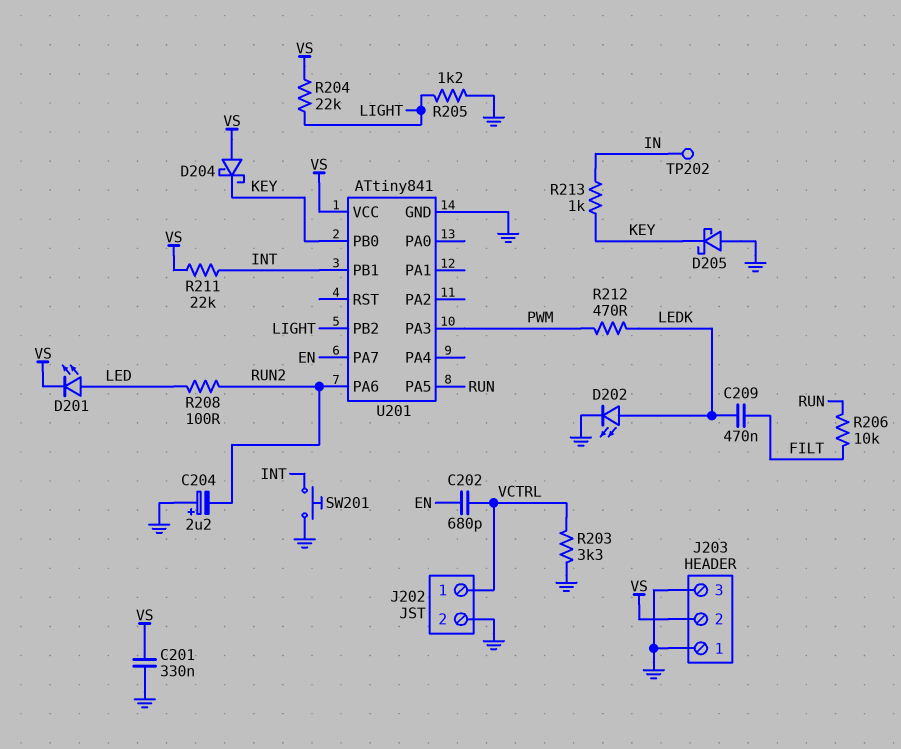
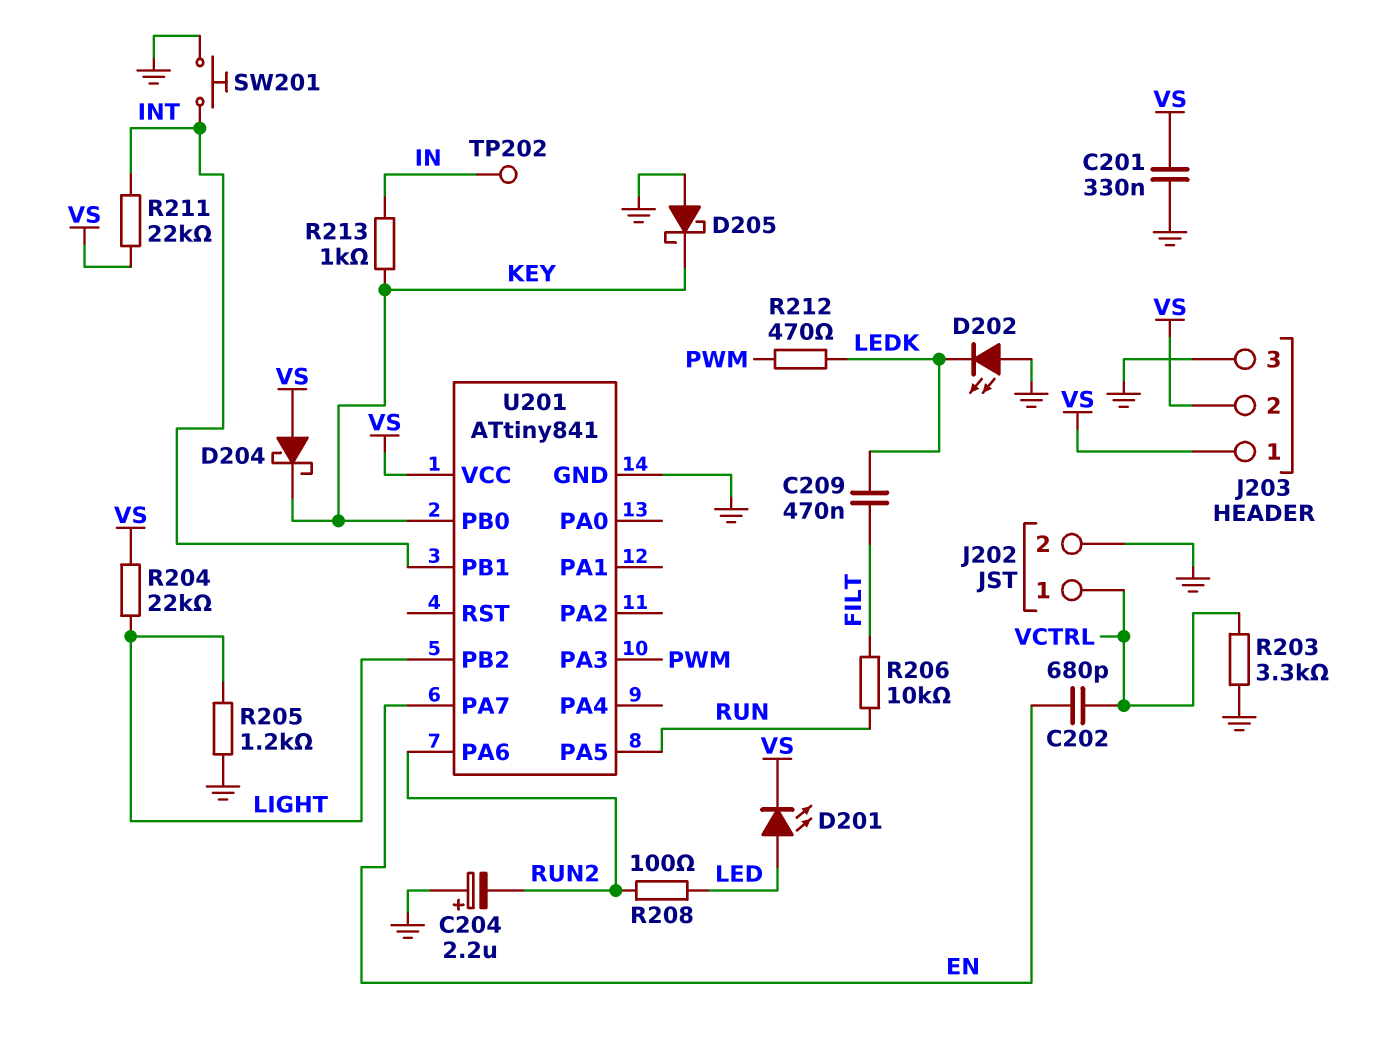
D202: LED (A LEDK, K GND) -> LED (A GND, K LEDK)
J203 pin 1: GND -> VS

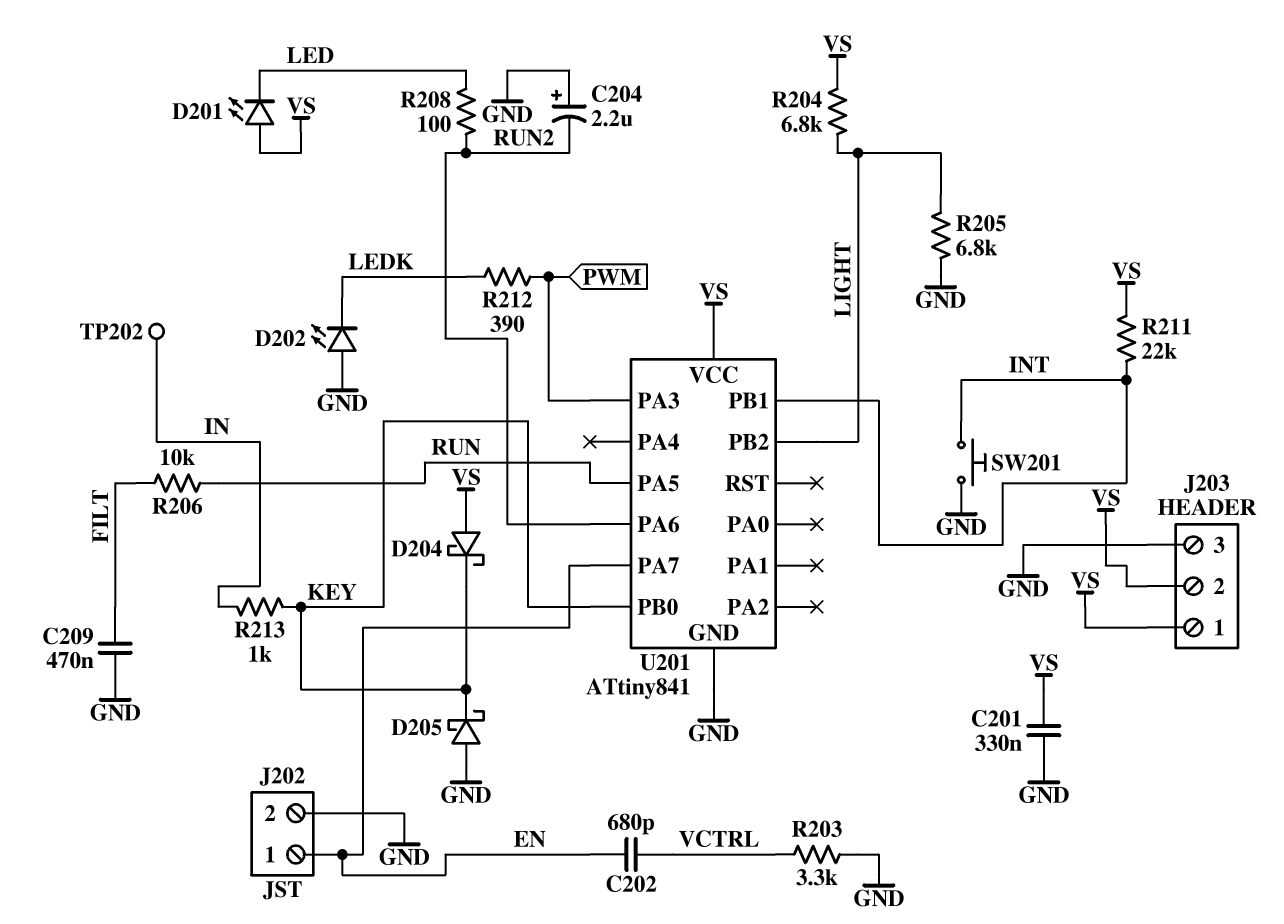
C209: 470nF (FILT, LEDK) -> 470nF (FILT, GND)
D201: LED (A LED, K VS) -> LED (A VS, K LED)
J202 pin 1: VCTRL -> EN
R204: 22k (LIGHT, VS) -> 6.8k (LIGHT, VS)
R205: 1.2k (GND, LIGHT) -> 6.8k (GND, LIGHT)
R212: 470 (LEDK, PWM) -> 390 (LEDK, PWM)

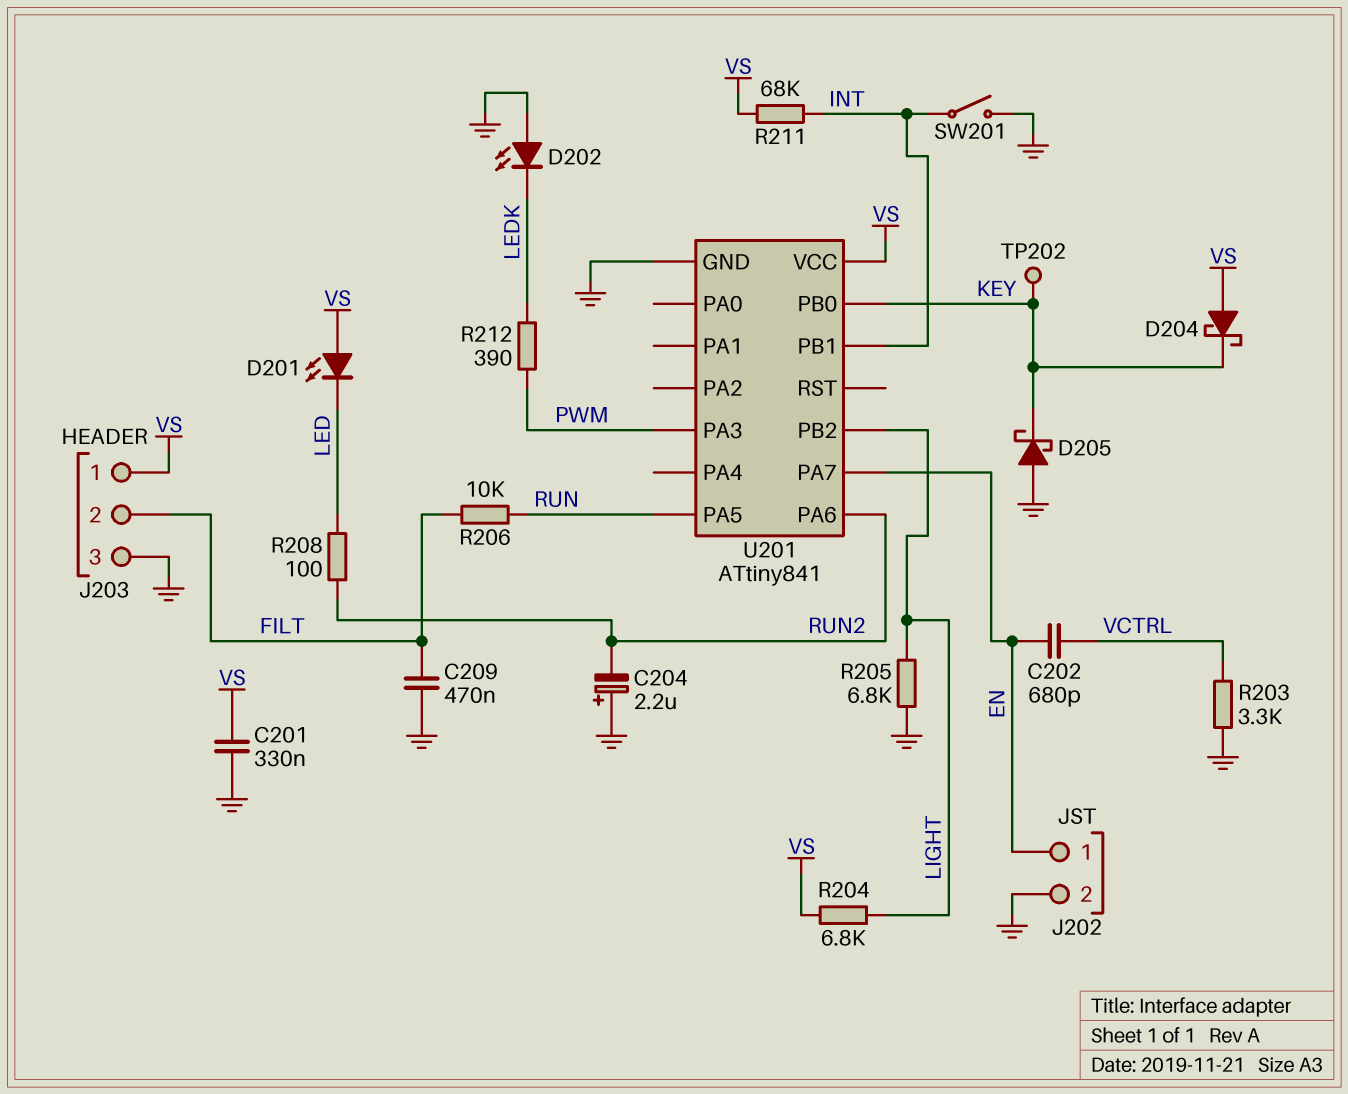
J203 pin 2: VS -> FILT
R211: 22k (INT, VS) -> 68k (INT, VS)
R213: 1k (IN, KEY) -> none
SW201: button (GND, INT) -> switch (GND, INT)
TP202: test point (IN) -> test point (KEY)

